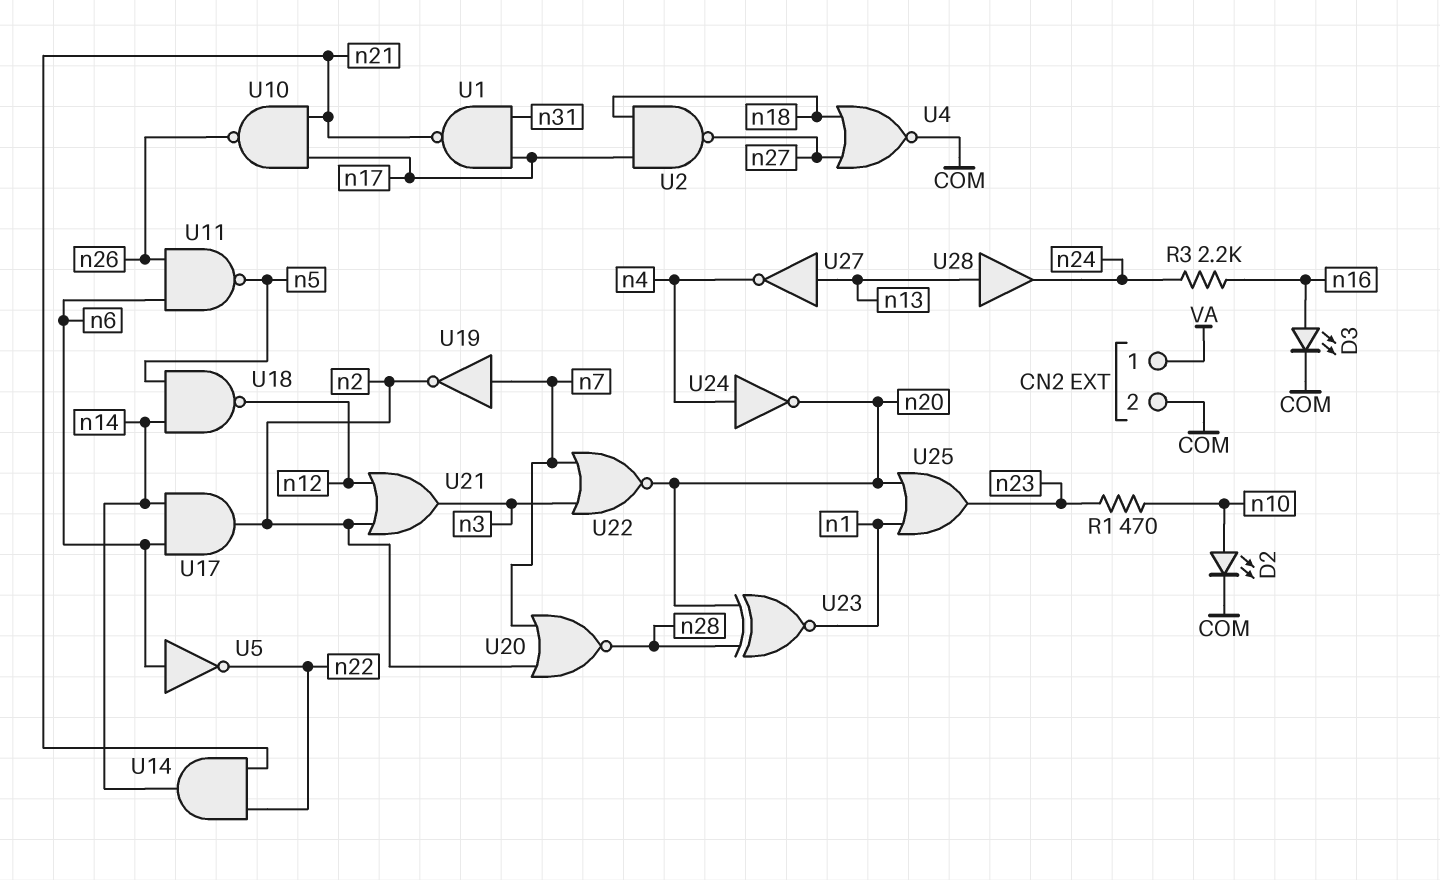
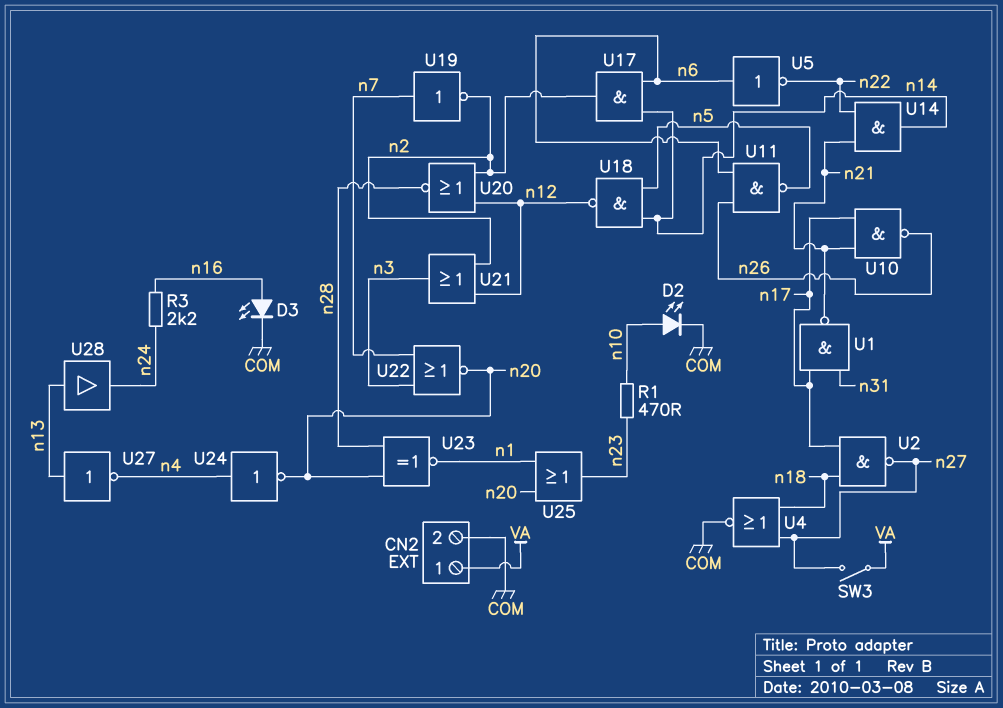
SW3: none -> switch (VA, n27)
U20: NOR (in n2, in n7, out n28) -> NOR (in n2, in n12, out n28)

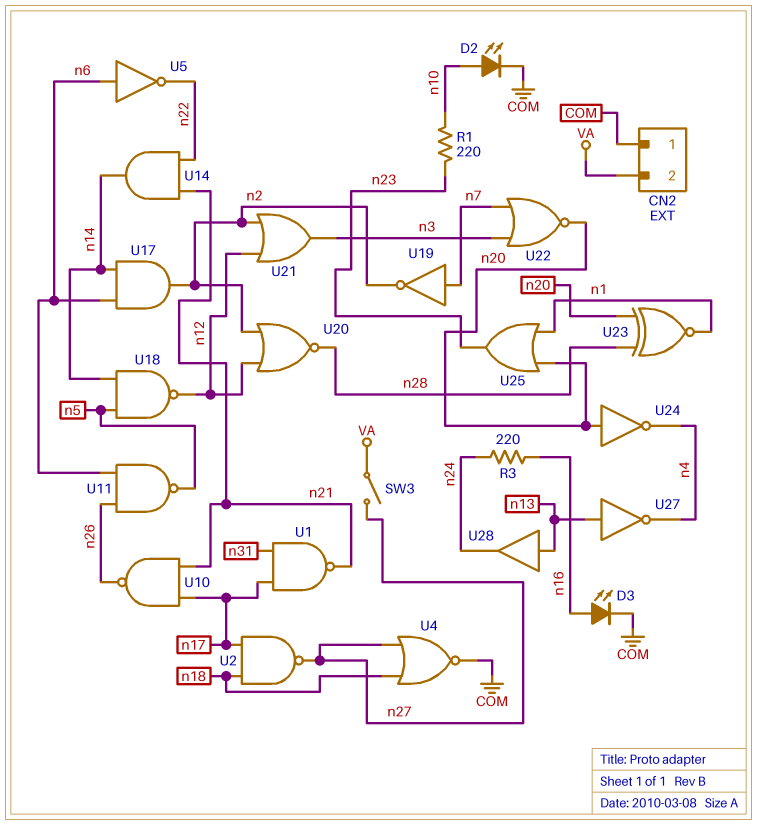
CN2 pin 1: VA -> COM
CN2 pin 2: COM -> VA
R1: 470 (n10, n23) -> 220 (n10, n23)
R3: 2.2k (n16, n24) -> 220 (n16, n24)
U24: NOT (in n4, out n20) -> NOT (in n20, out n4)

